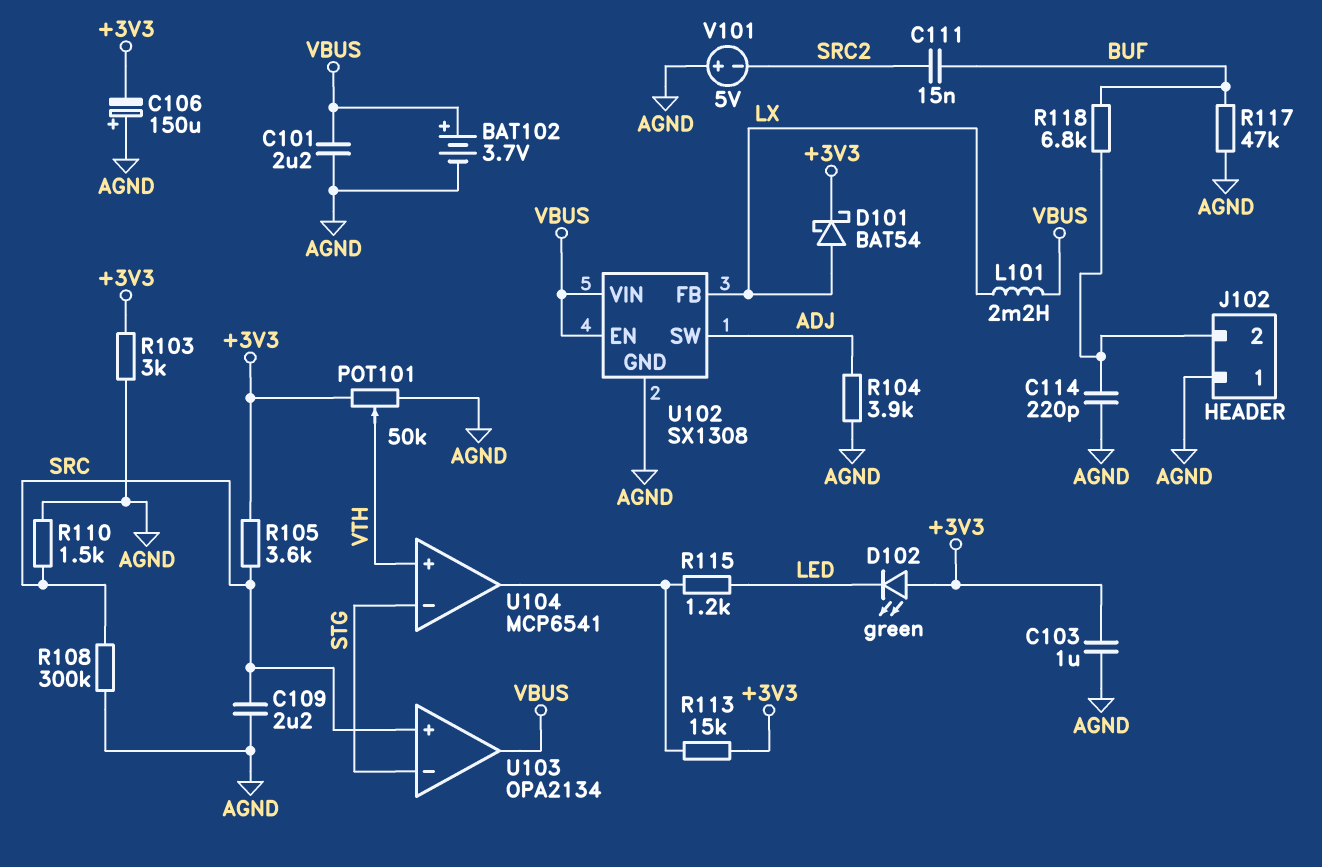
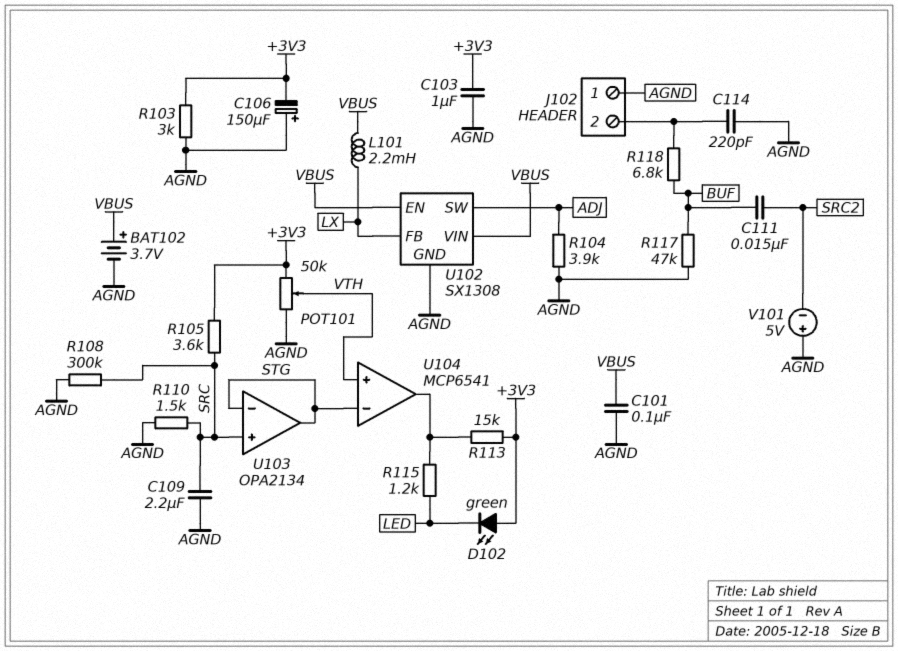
C101: 2.2uF (AGND, VBUS) -> 100nF (AGND, VBUS)
D101: schottky BAT54 (A LX, K +3V3) -> none
U103 pin out: VBUS -> STG

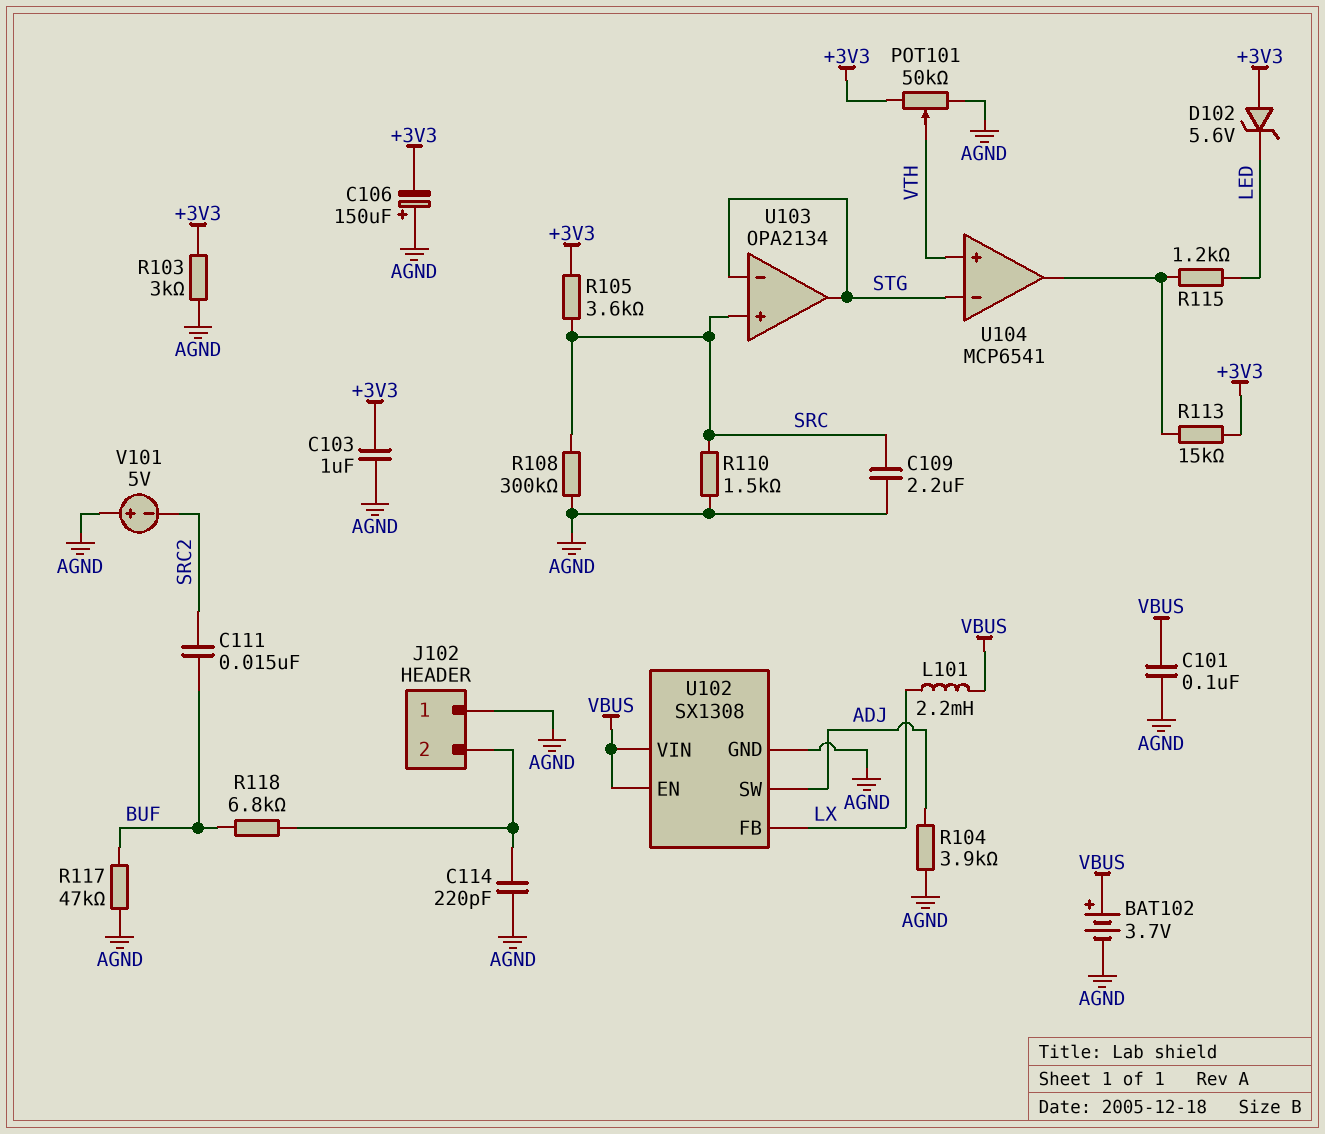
D102: LED green (A +3V3, K LED) -> zener 5.6V (A +3V3, K LED)

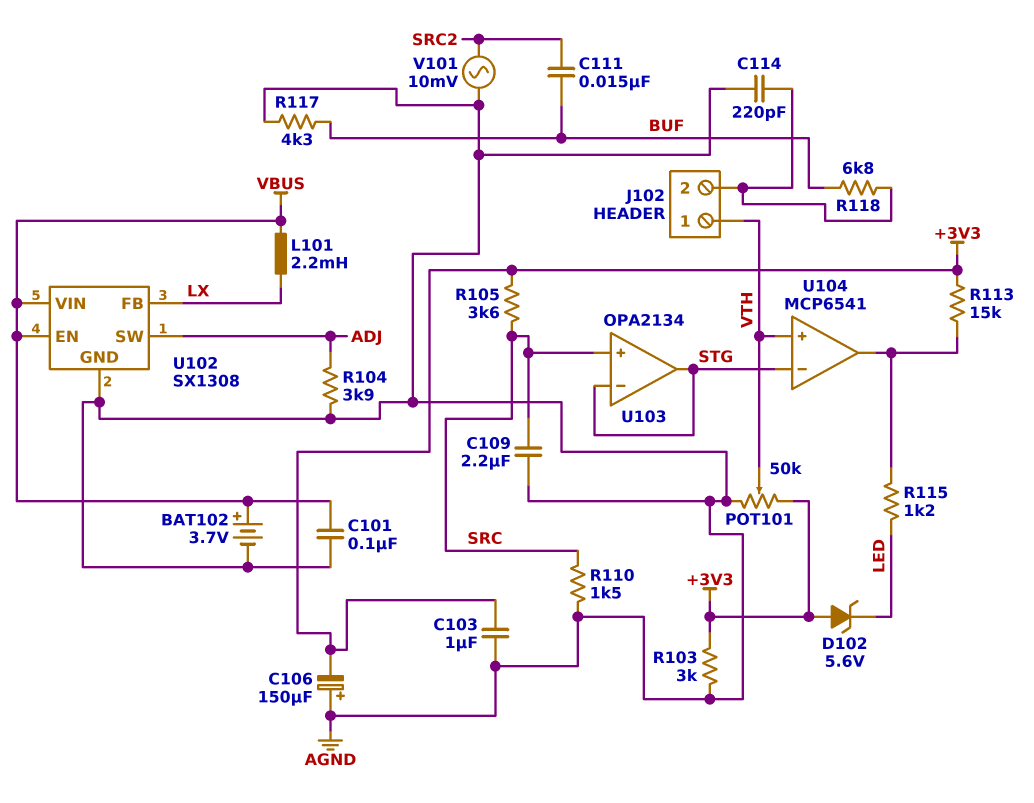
J102 pin 1: AGND -> VTH
R108: 300k (AGND, SRC) -> none
R117: 47k (AGND, BUF) -> 4.3k (AGND, BUF)
V101: 5V (plus AGND, minus SRC2) -> AC 10mV (AGND, SRC2)

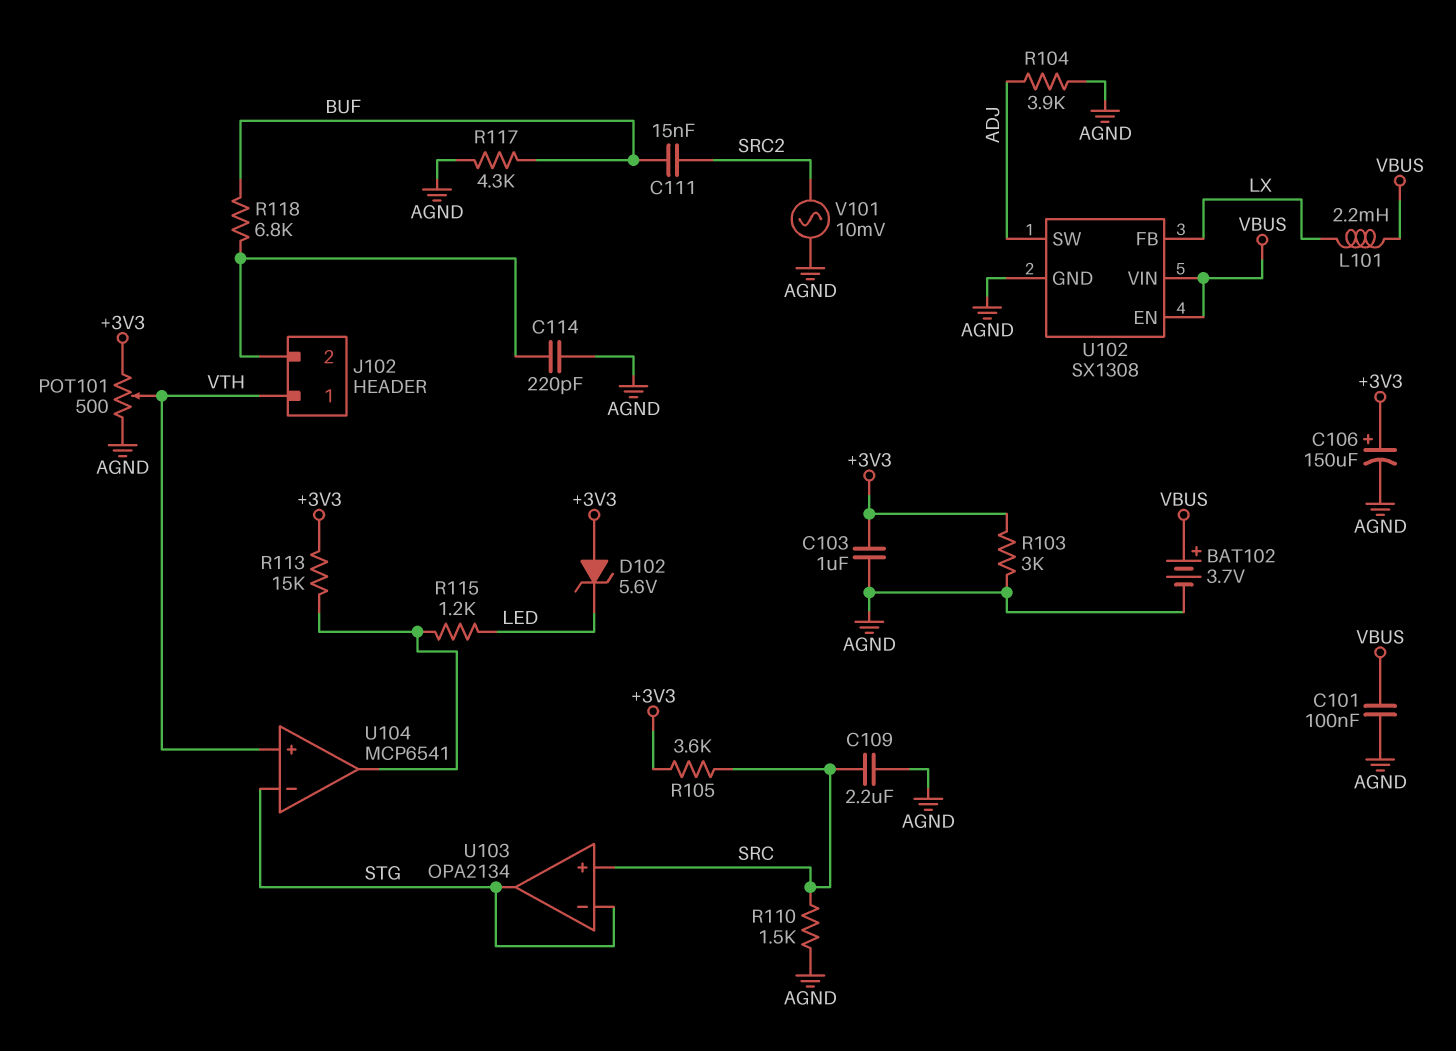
C106: 150uF (plus AGND, minus +3V3) -> 150uF (plus +3V3, minus AGND)
POT101: 50k (+3V3, AGND, wiper VTH) -> 500 (+3V3, AGND, wiper VTH)

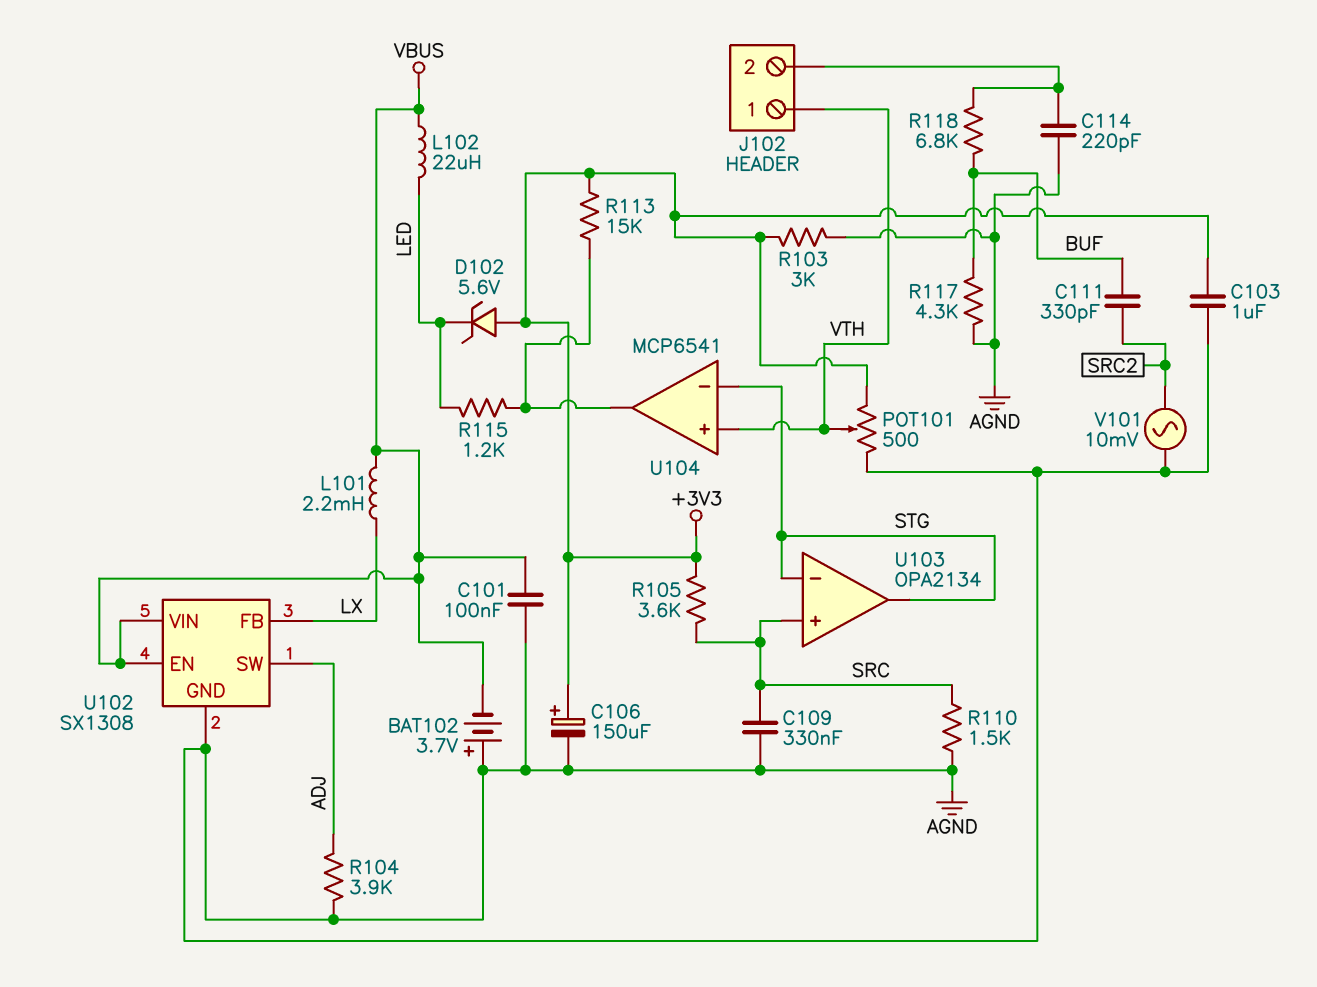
BAT102: 3.7V (plus VBUS, minus AGND) -> 3.7V (plus AGND, minus VBUS)
C109: 2.2uF (AGND, SRC) -> 330nF (AGND, SRC)
C111: 15nF (BUF, SRC2) -> 330pF (BUF, SRC2)
L102: none -> 22uH (LED, VBUS)

